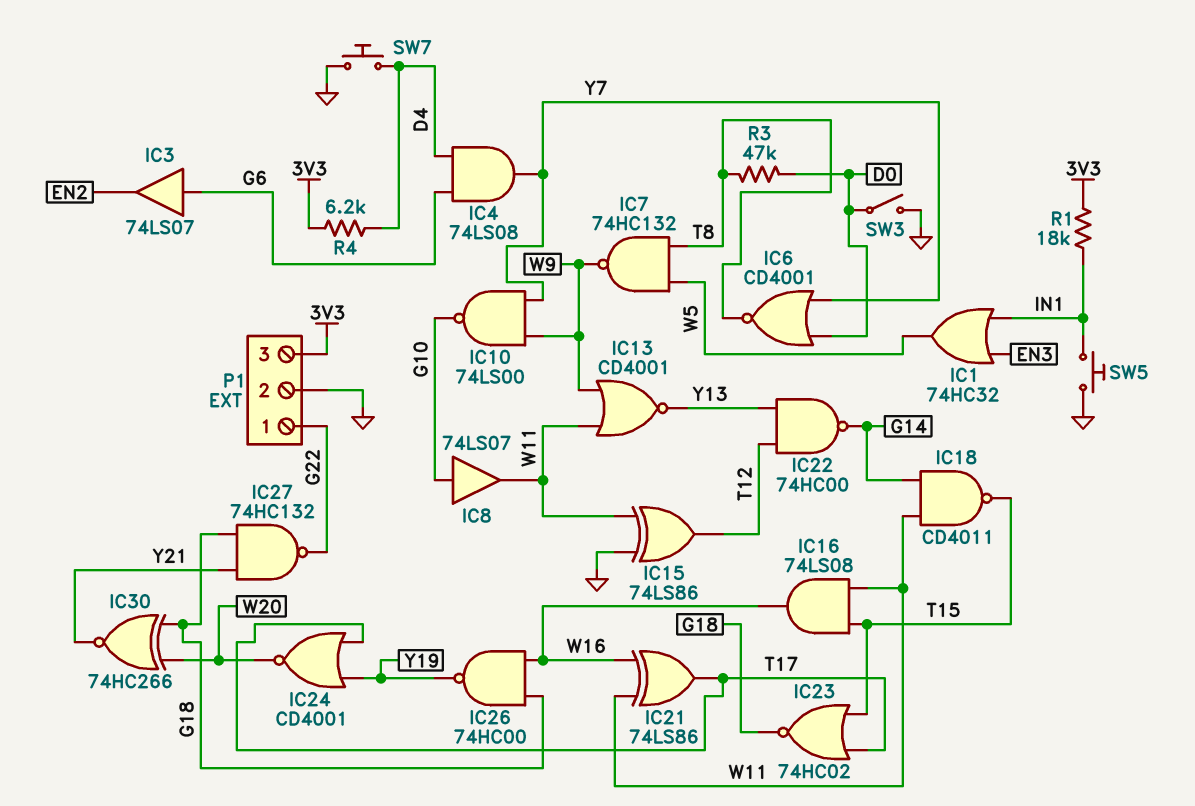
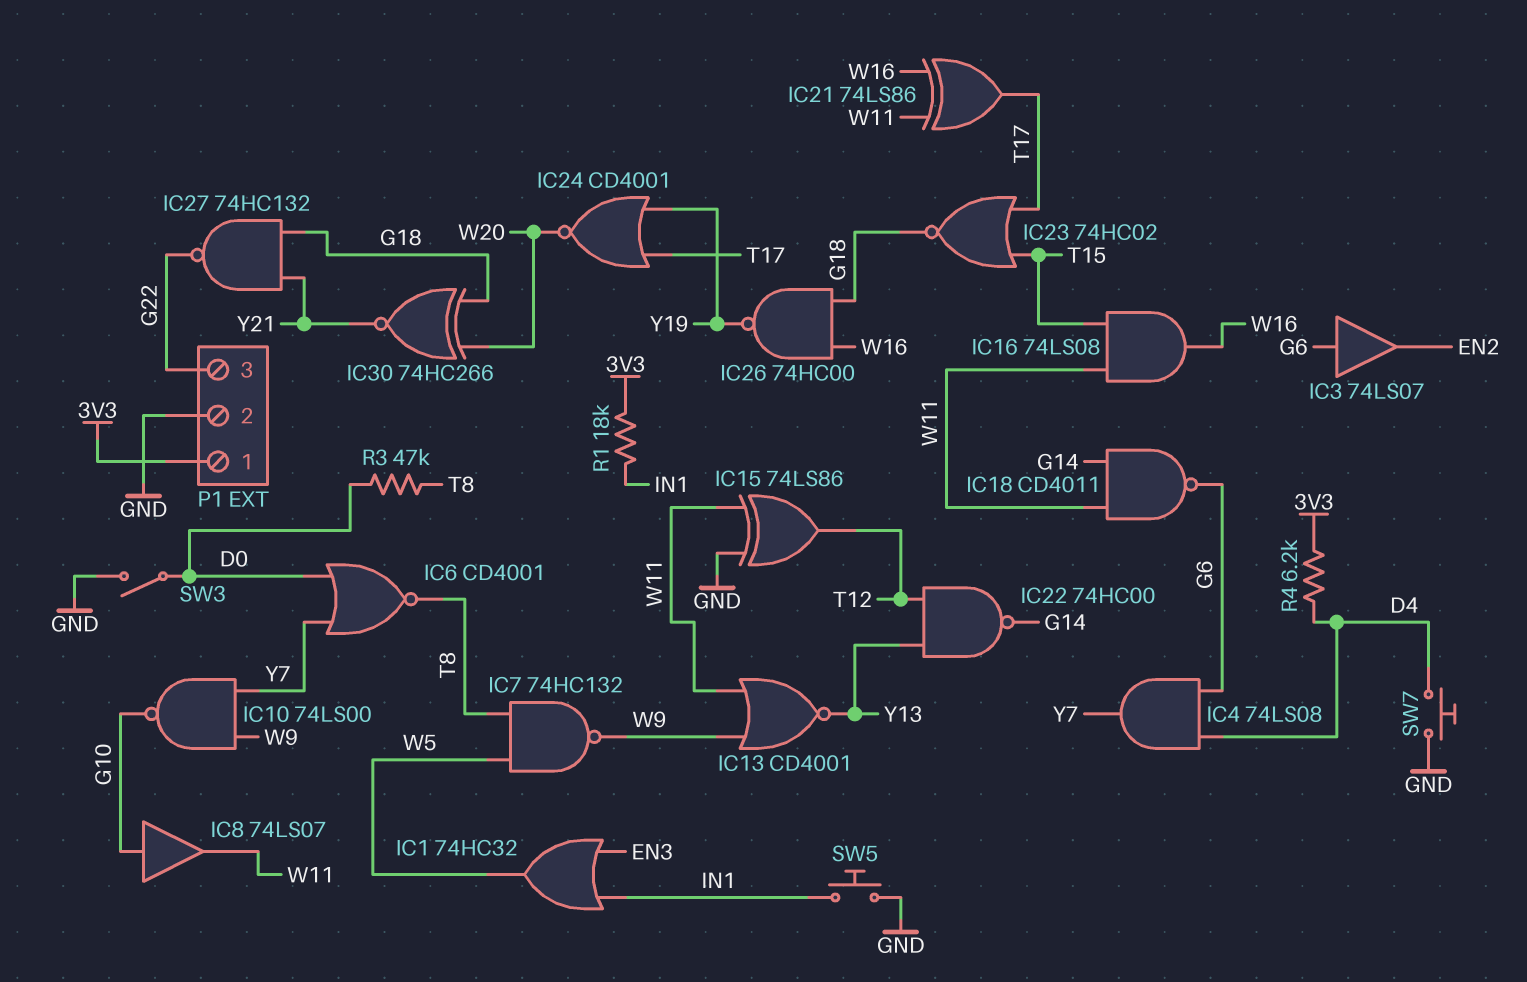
IC18: NAND CD4011 (in G14, in W11, out T15) -> NAND CD4011 (in G14, in W11, out G6)
P1 pin 1: G22 -> 3V3
P1 pin 3: 3V3 -> G22

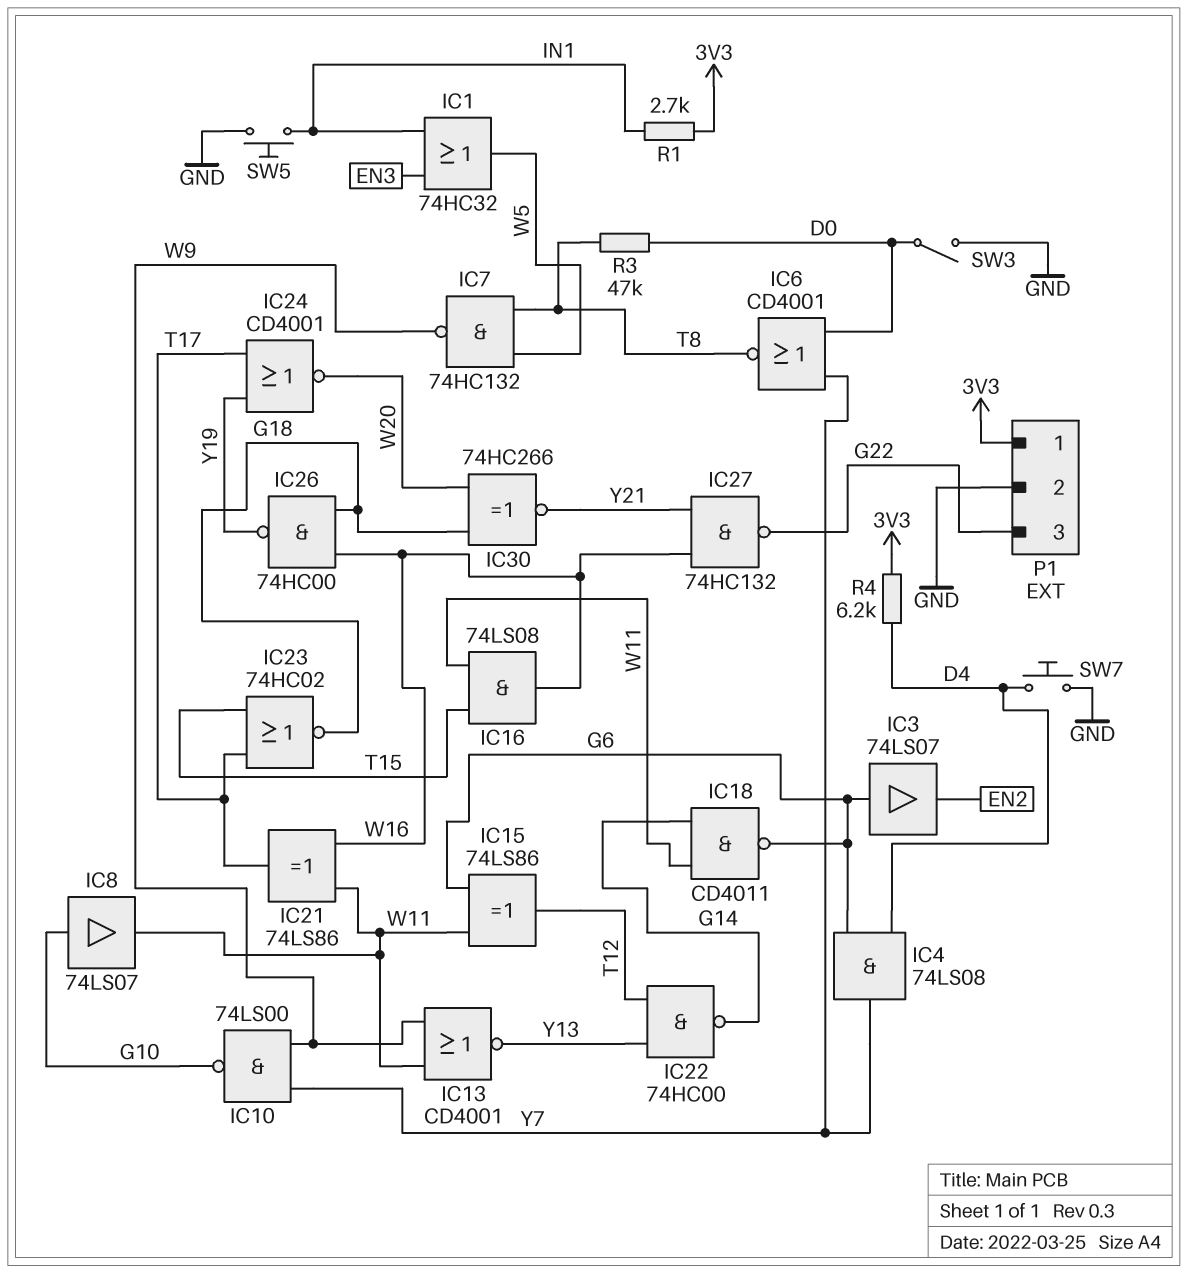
IC15: XOR 74LS86 (in GND, in W11, out T12) -> XOR 74LS86 (in G6, in W11, out T12)
IC27: NAND 74HC132 (in G18, in Y21, out G22) -> NAND 74HC132 (in W16, in Y21, out G22)
R1: 18k (3V3, IN1) -> 2.7k (3V3, IN1)

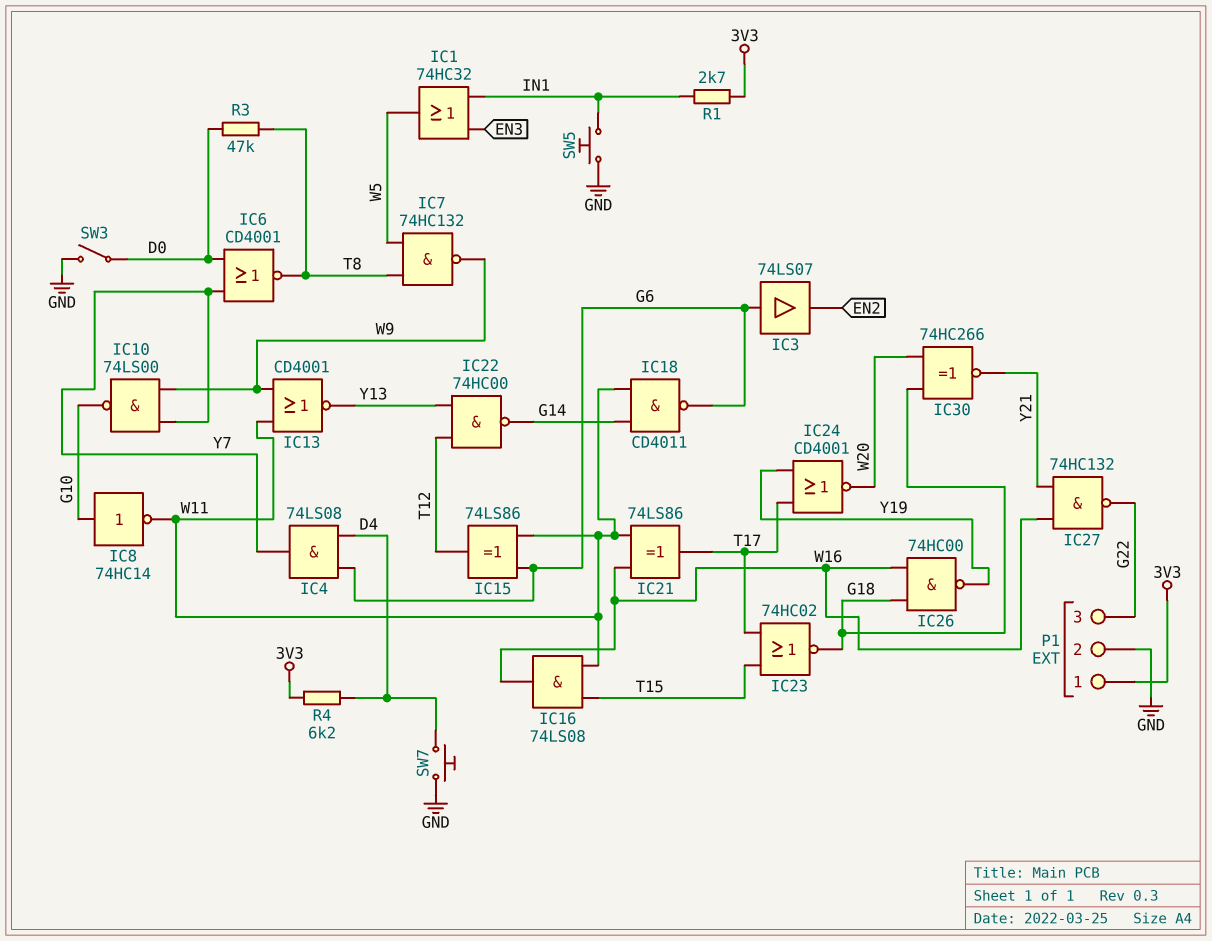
IC8: buffer 74LS07 (in G10, out W11) -> NOT 74HC14 (in G10, out W11)

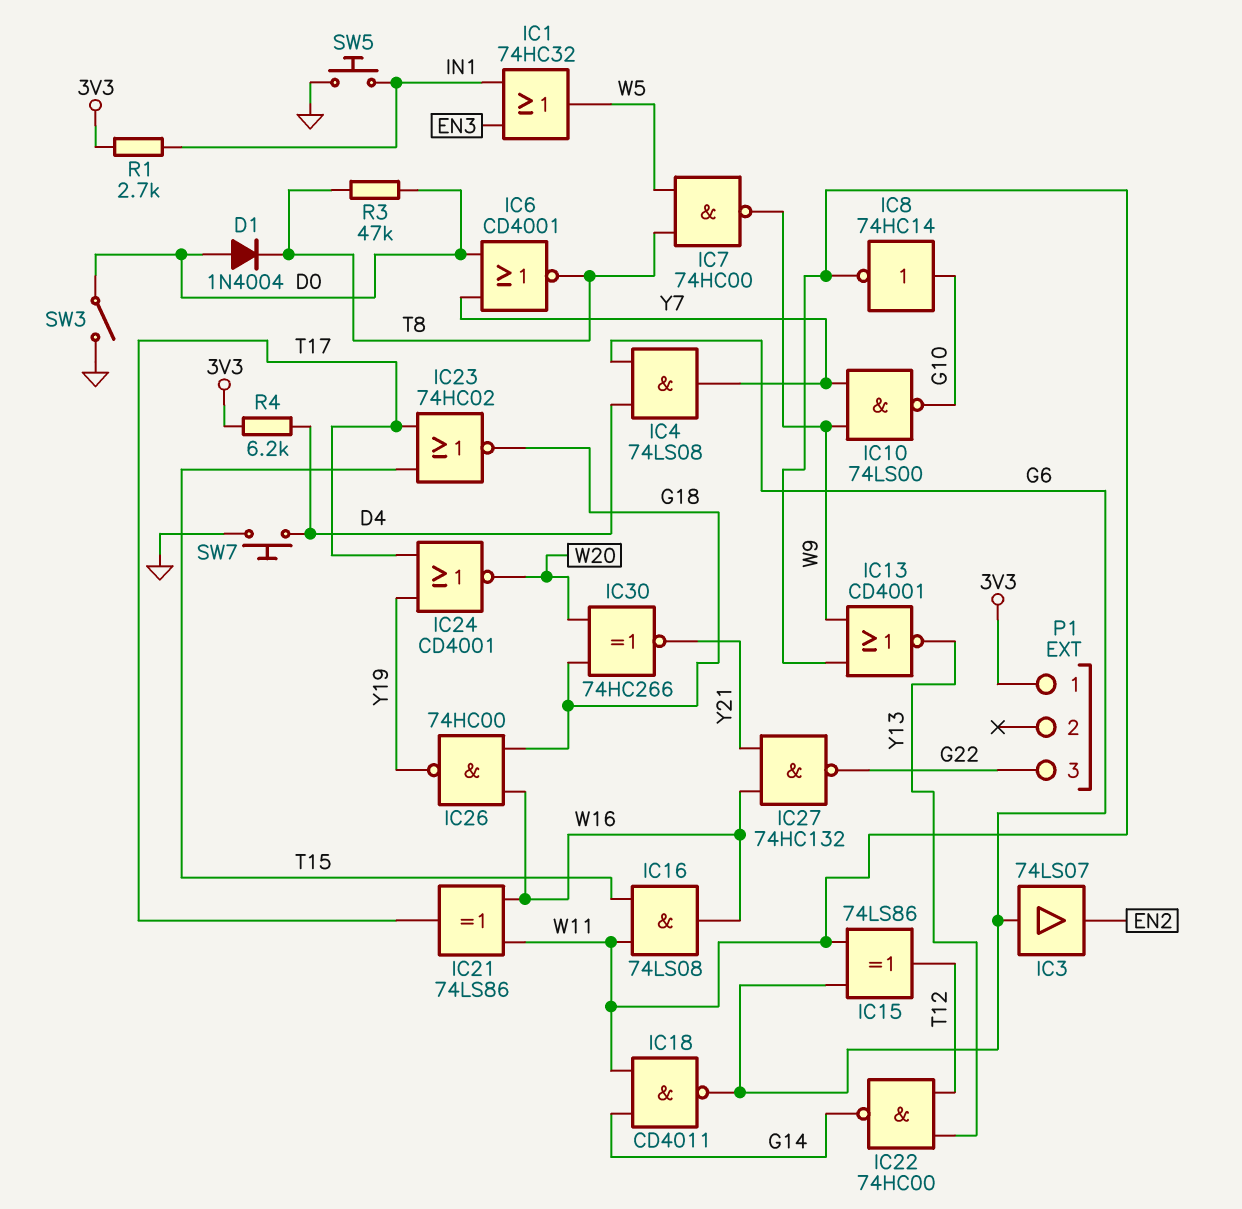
D1: none -> diode 1N4004 (A D0, K T8)
IC7: NAND 74HC132 (in T8, in W5, out W9) -> NAND 74HC00 (in T8, in W5, out W9)
P1 pin 2: GND -> none

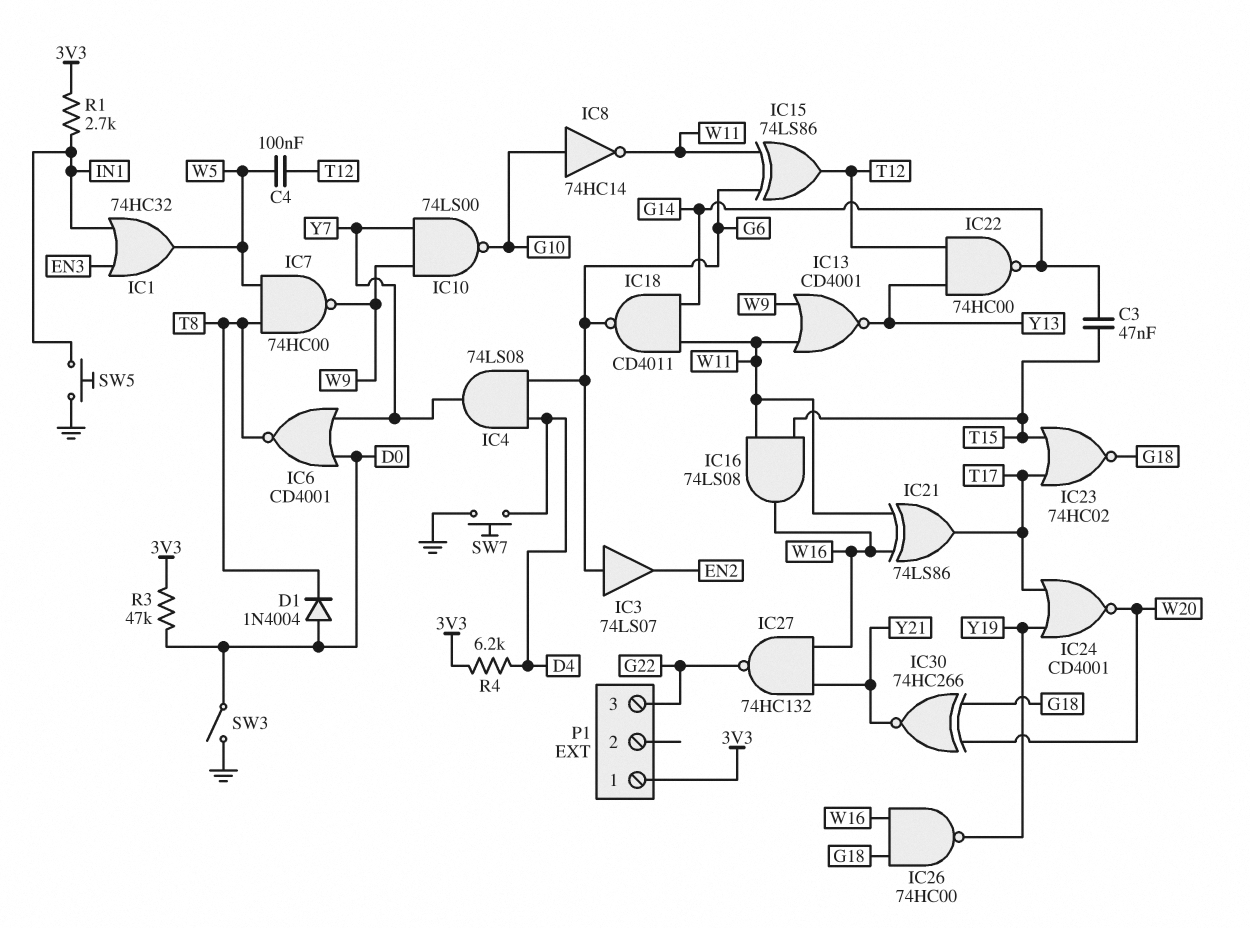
C3: none -> 47nF (G14, T15)
C4: none -> 100nF (T12, W5)
R3: 47k (D0, T8) -> 47k (3V3, D0)

